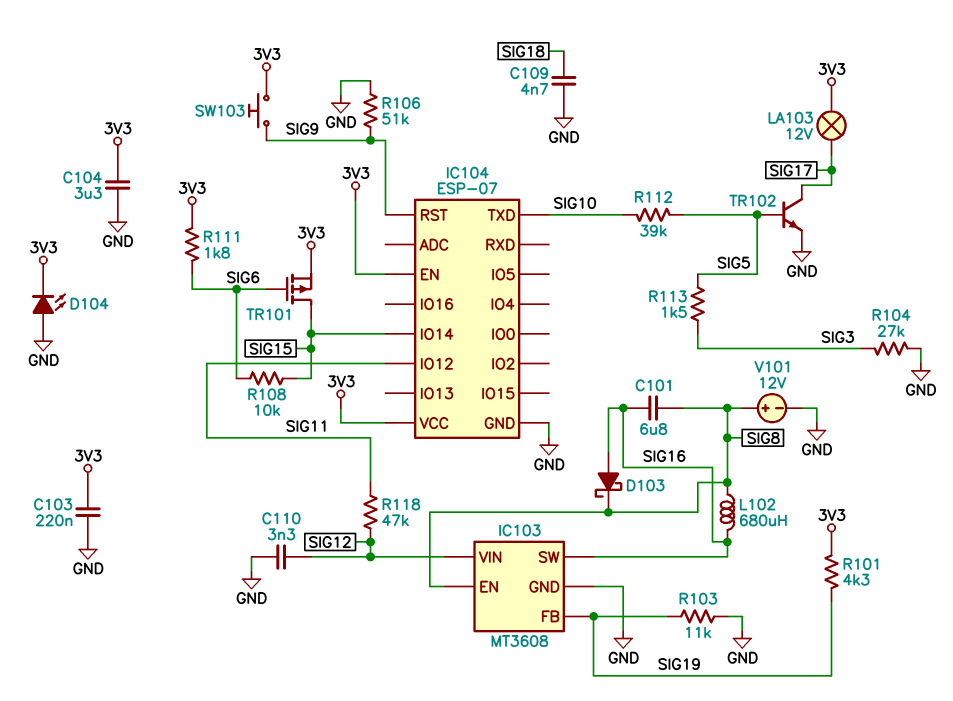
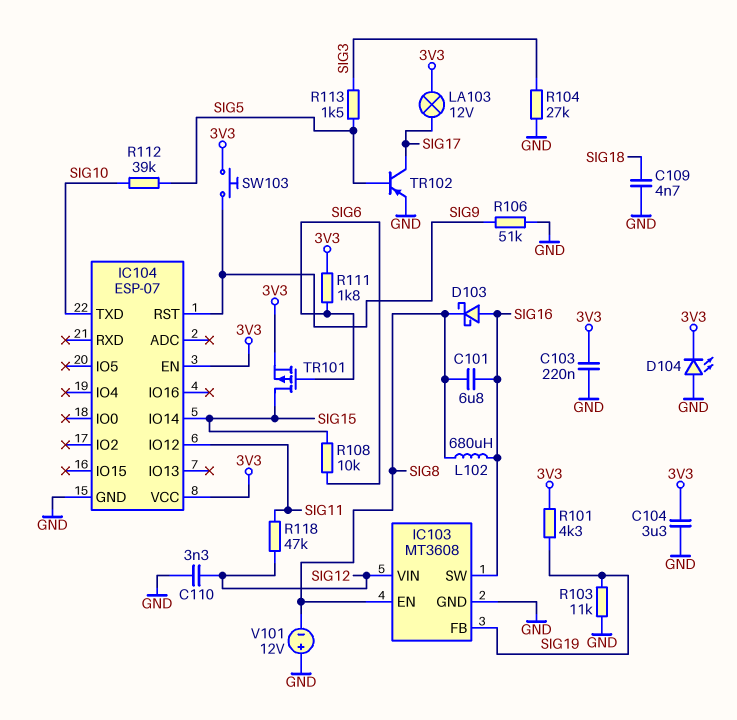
TR102: NPN (B SIG5, C SIG17, E GND) -> PNP (B SIG5, C SIG17, E GND)
V101: 12V (plus SIG8, minus GND) -> 12V (plus GND, minus SIG8)

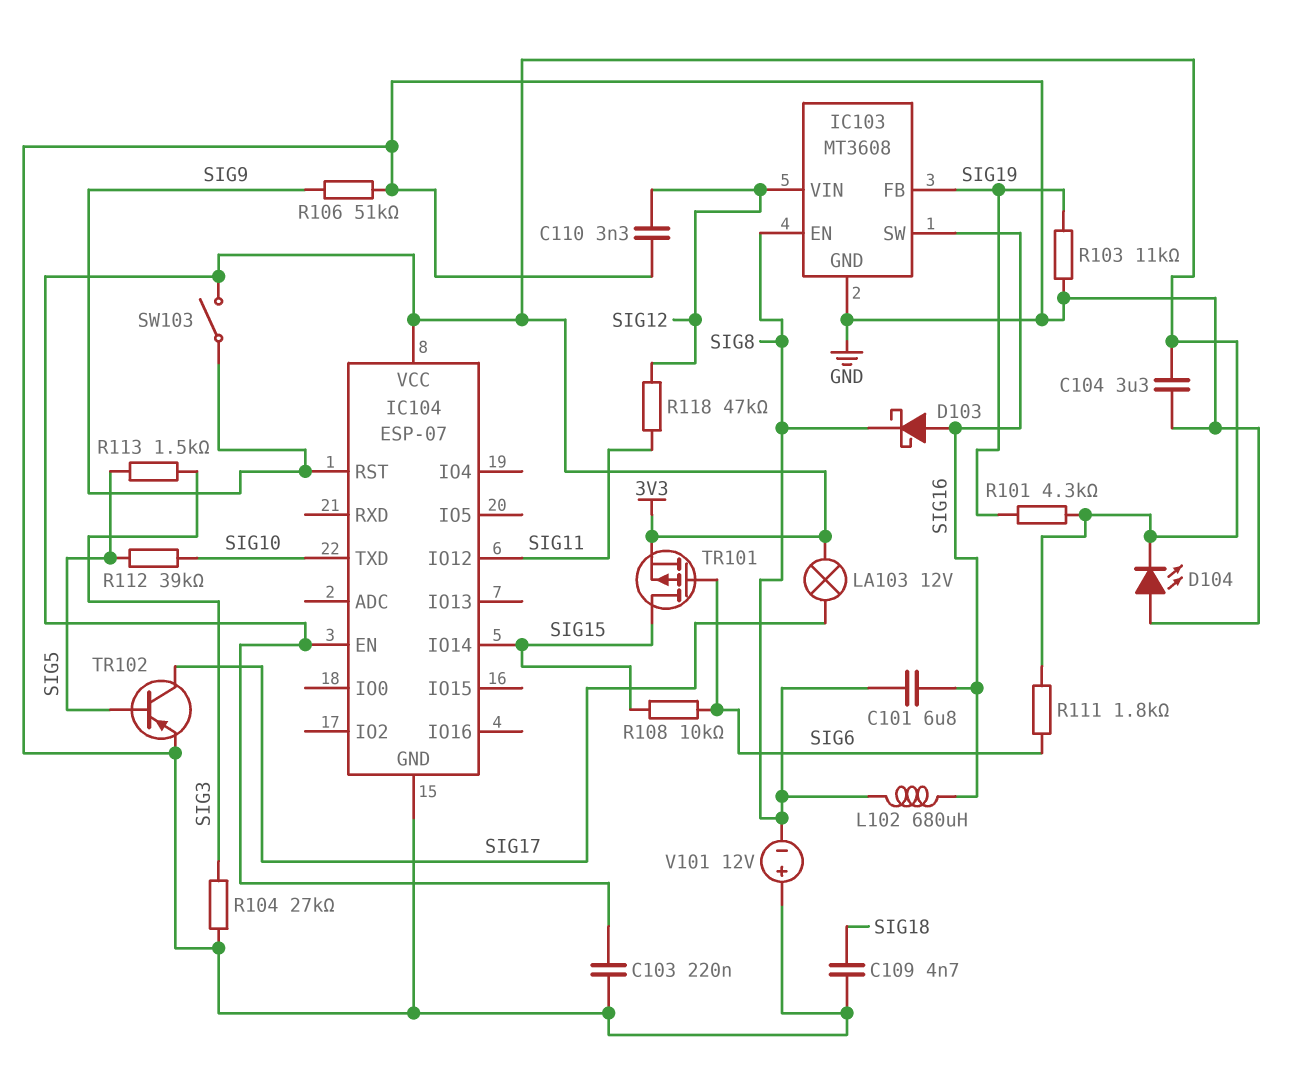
SW103: button (3V3, SIG9) -> switch (3V3, SIG9)

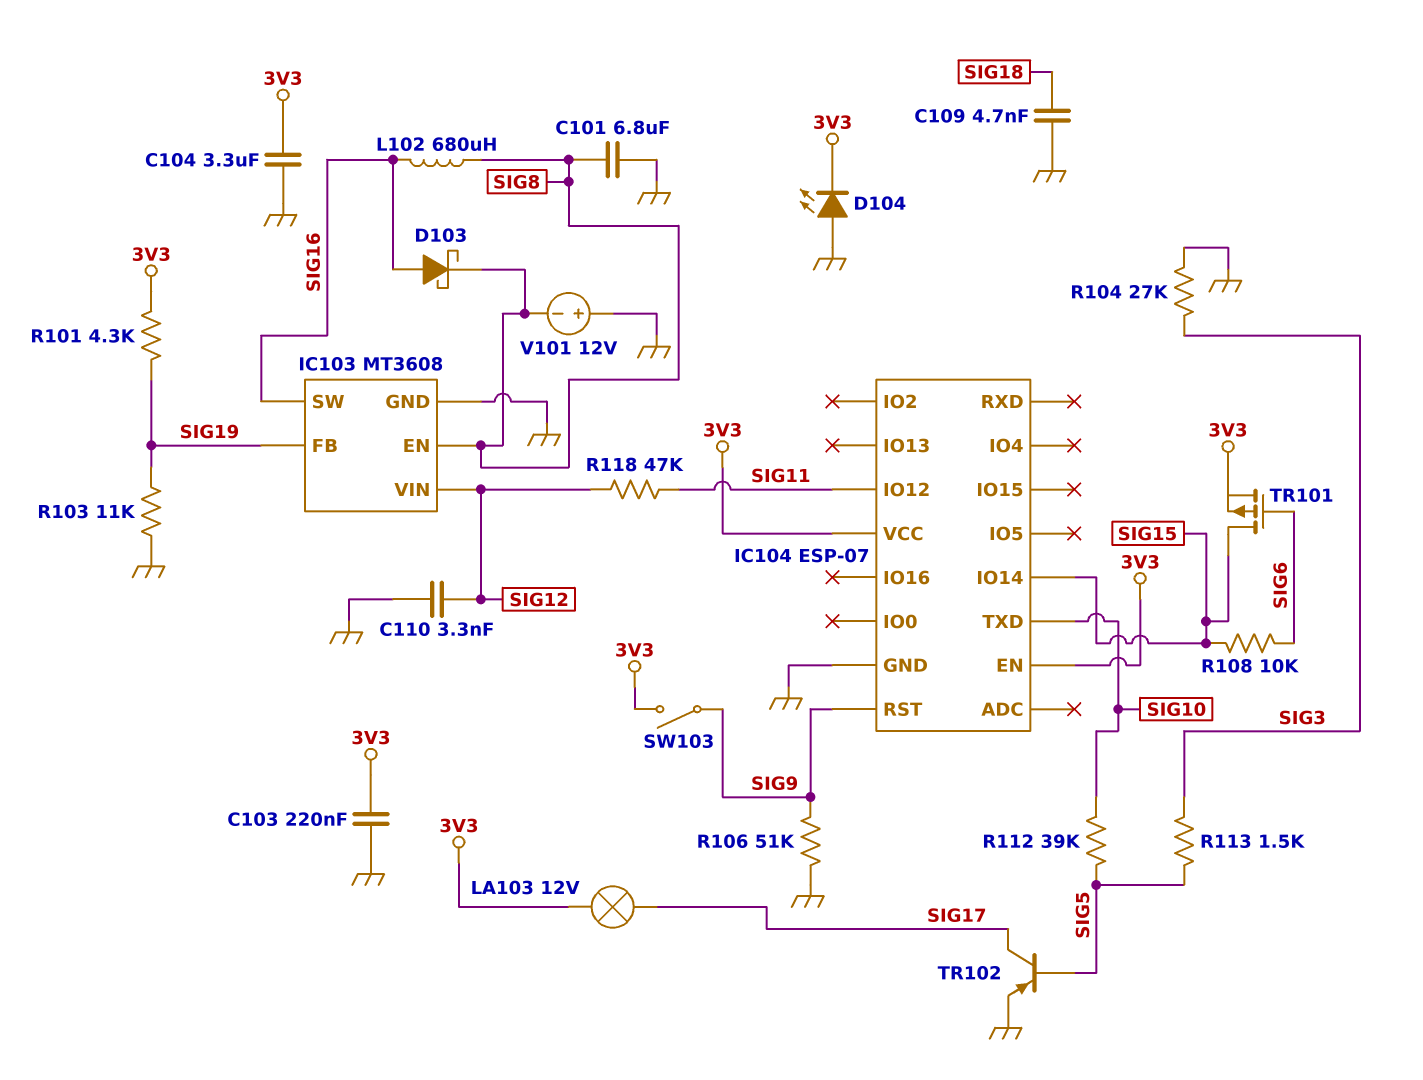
C101: 6.8uF (SIG8, SIG16) -> 6.8uF (GND, SIG8)
R111: 1.8k (3V3, SIG6) -> none

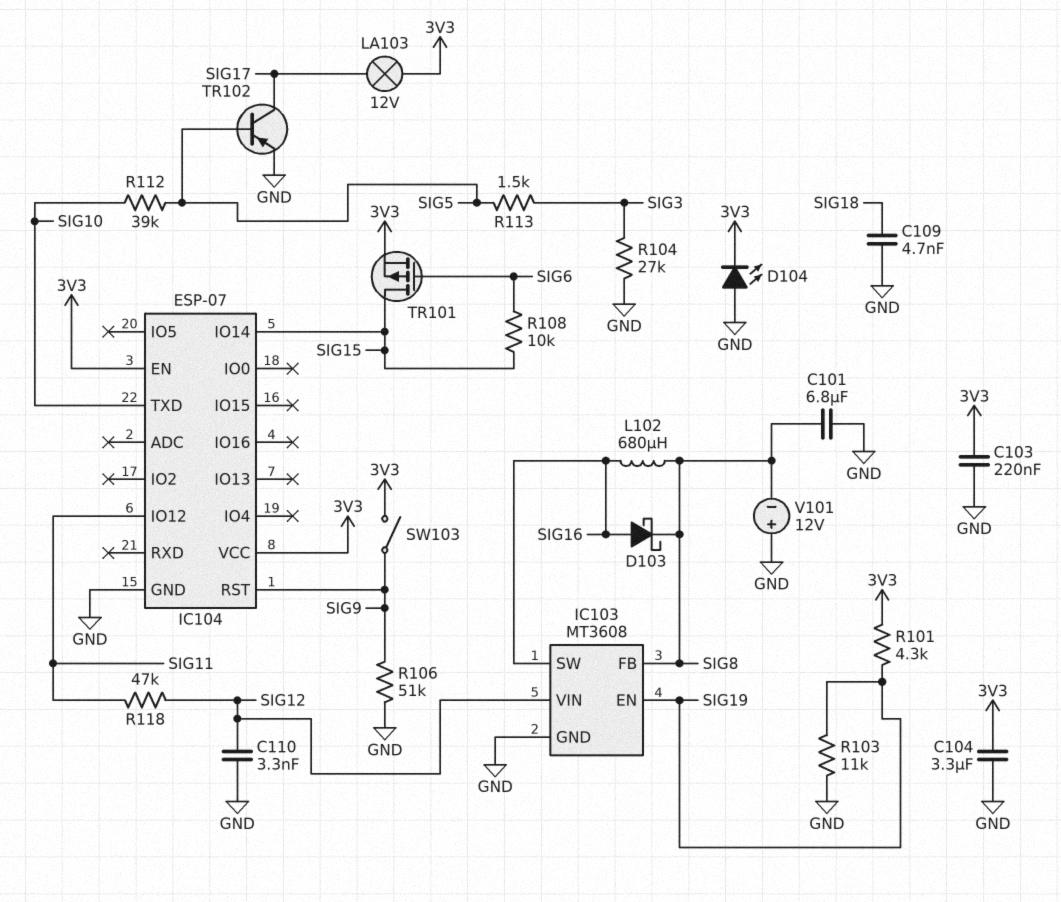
IC103 pin EN: SIG8 -> SIG19
IC103 pin FB: SIG19 -> SIG8

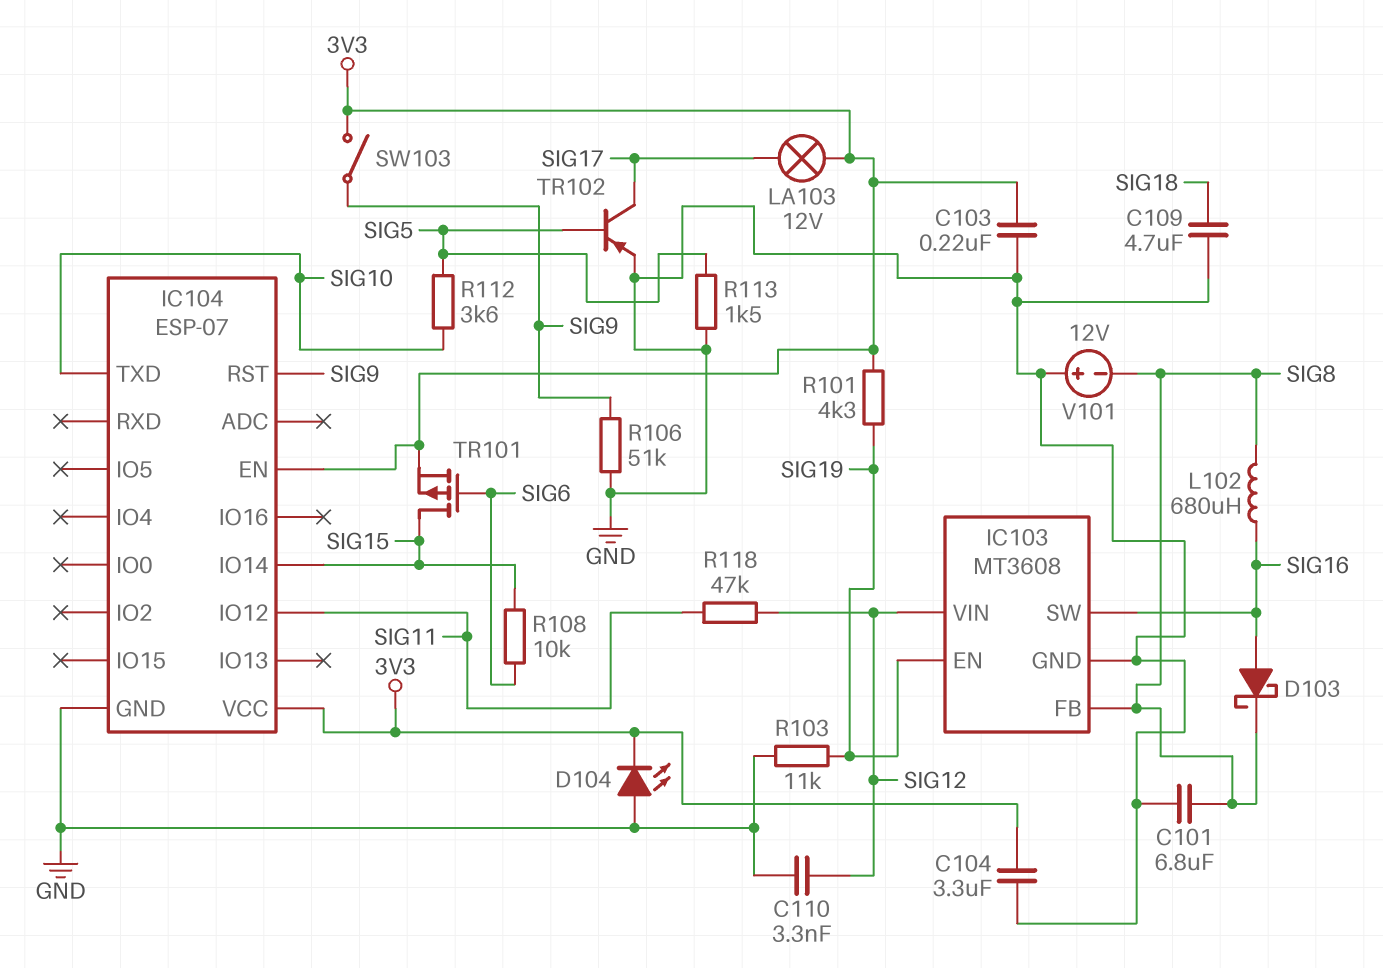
C109: 4.7nF (GND, SIG18) -> 4.7uF (GND, SIG18)
R104: 27k (GND, SIG3) -> none
R112: 39k (SIG5, SIG10) -> 3.6k (SIG5, SIG10)
R113: 1.5k (SIG3, SIG5) -> 1.5k (GND, SIG5)

